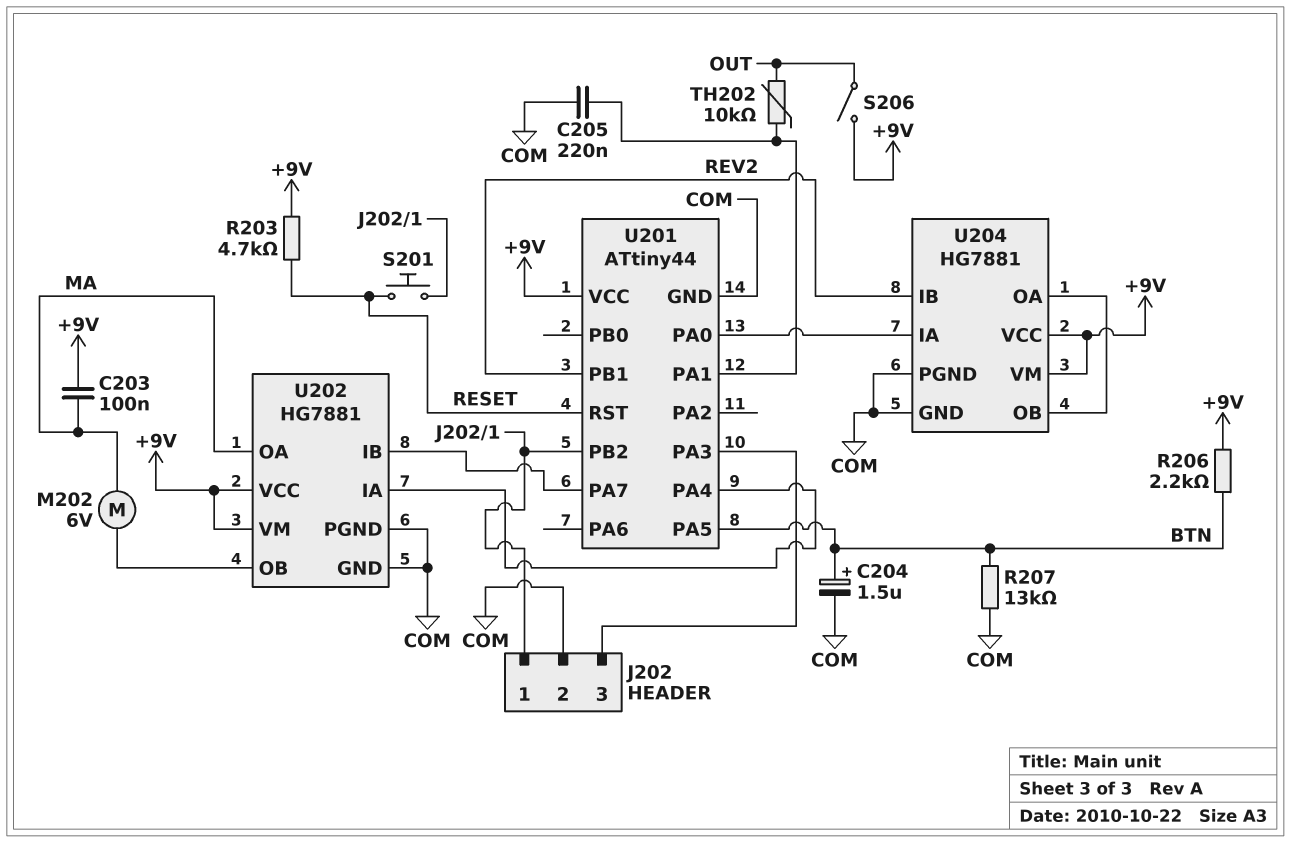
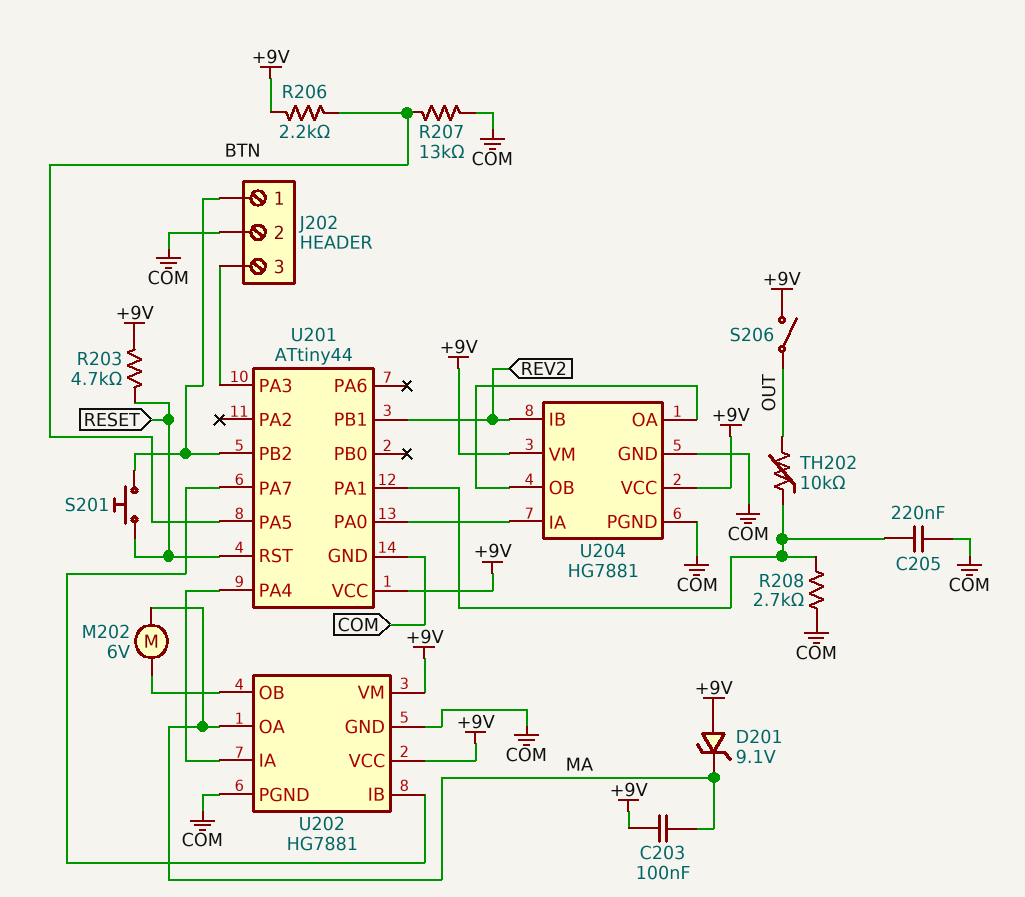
C204: 1.5uF (plus BTN, minus COM) -> none
D201: none -> zener 9.1V (A +9V, K MA)
R208: none -> 2.7k (COM, U201/PA1)

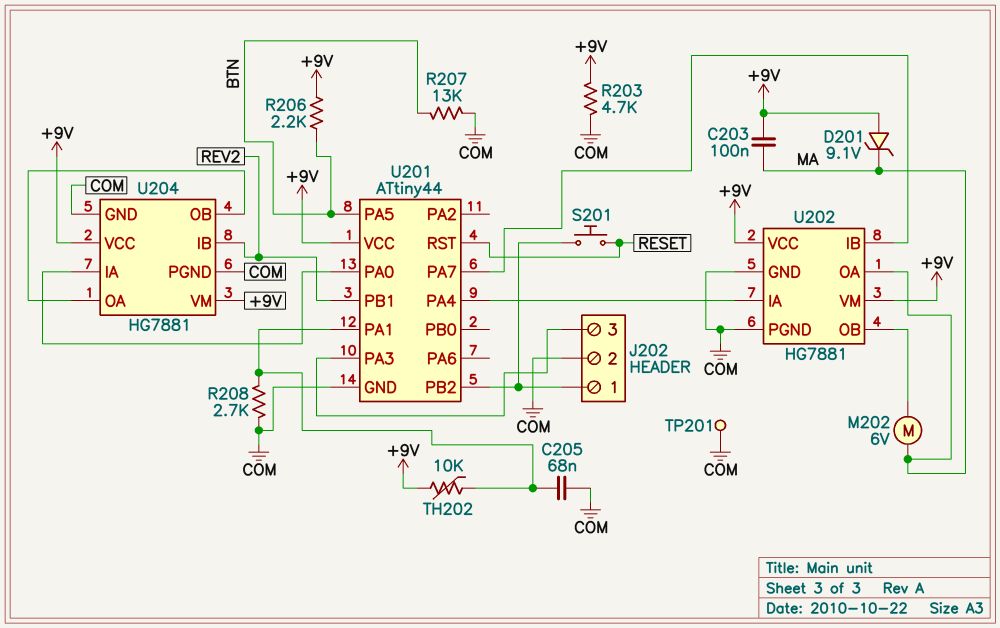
C205: 220nF (COM, U201/PA1) -> 68nF (COM, U201/PA1)
R203: 4.7k (+9V, RESET) -> 4.7k (+9V, COM)
S206: switch (+9V, OUT) -> none
TH202: 10k (OUT, U201/PA1) -> 10k (+9V, U201/PA1)
TP201: none -> test point (COM)

